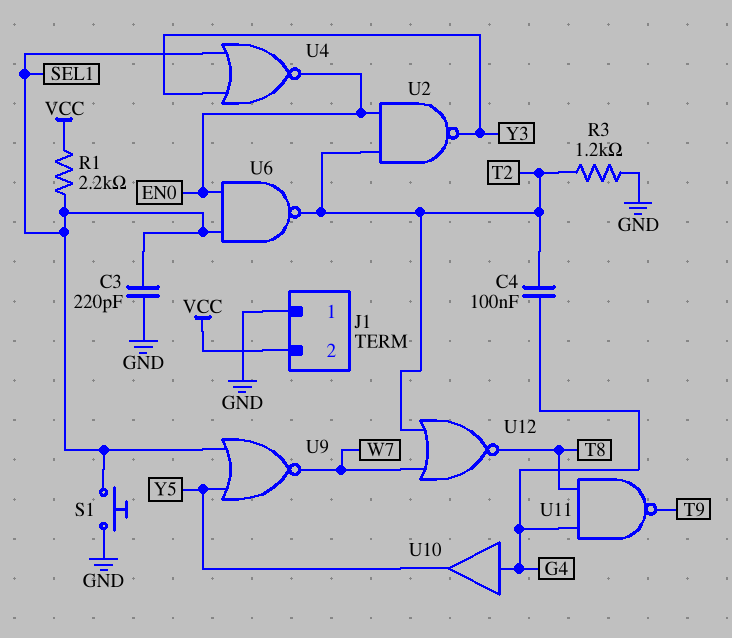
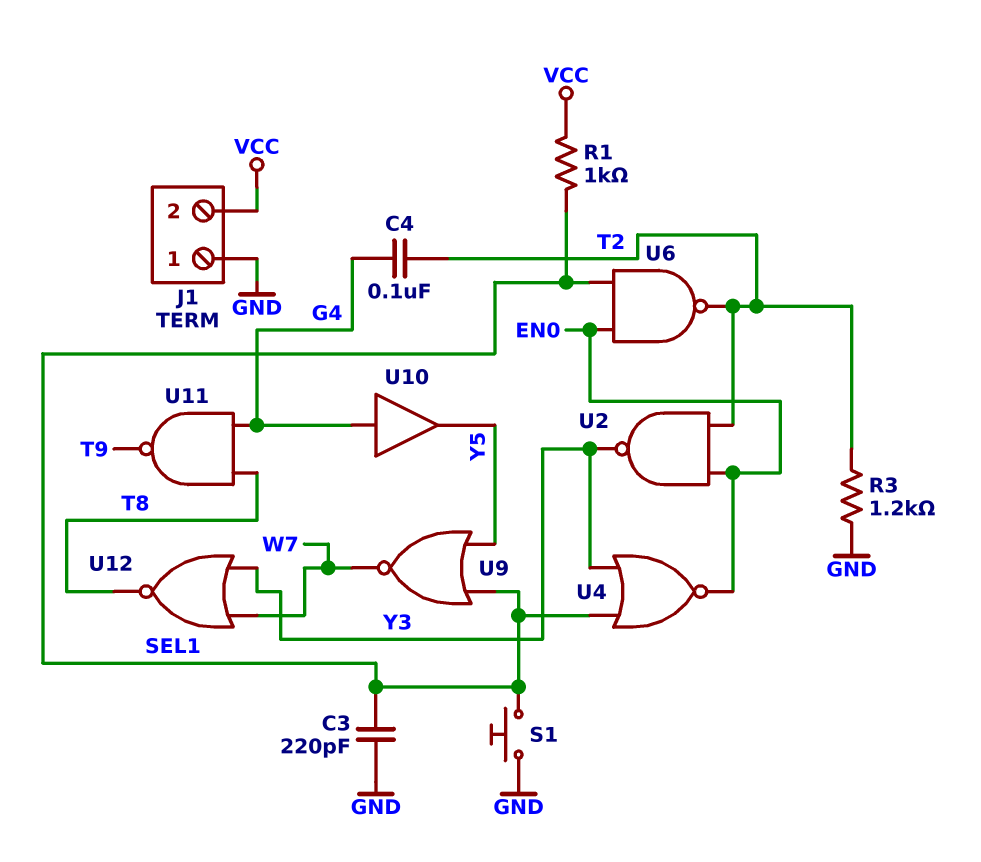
R1: 2.2k (SEL1, VCC) -> 1k (SEL1, VCC)
U12: NOR (in T2, in W7, out T8) -> NOR (in W7, in Y3, out T8)

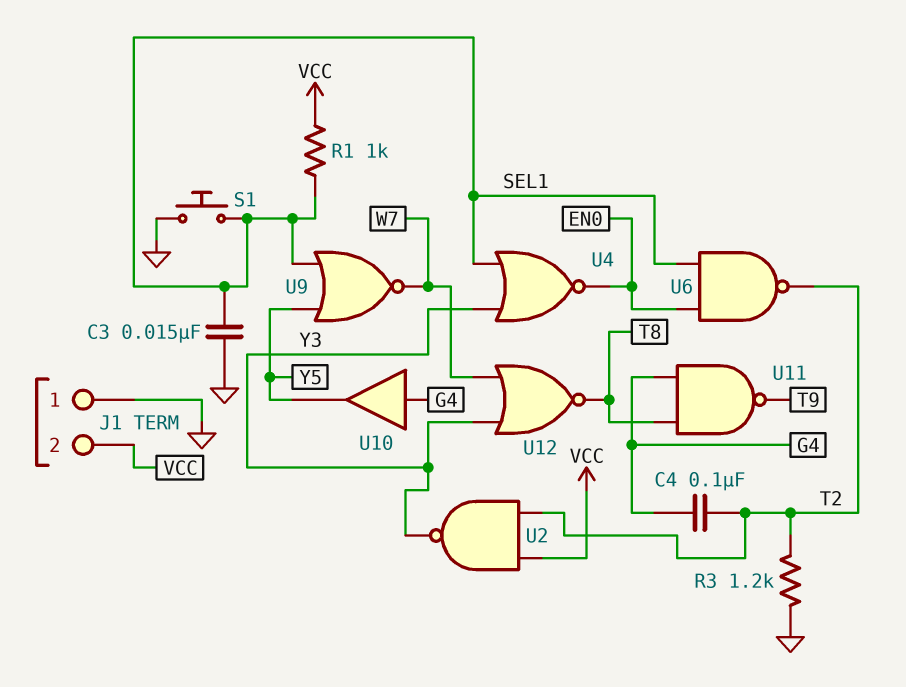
C3: 220pF (GND, SEL1) -> 15nF (GND, SEL1)
U2: NAND (in EN0, in T2, out Y3) -> NAND (in T2, in VCC, out Y3)

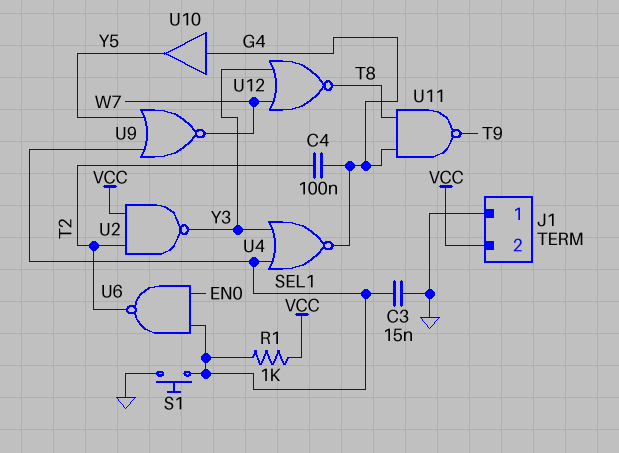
R3: 1.2k (GND, T2) -> none
U4: NOR (in SEL1, in Y3, out EN0) -> NOR (in SEL1, in Y3, out G4)

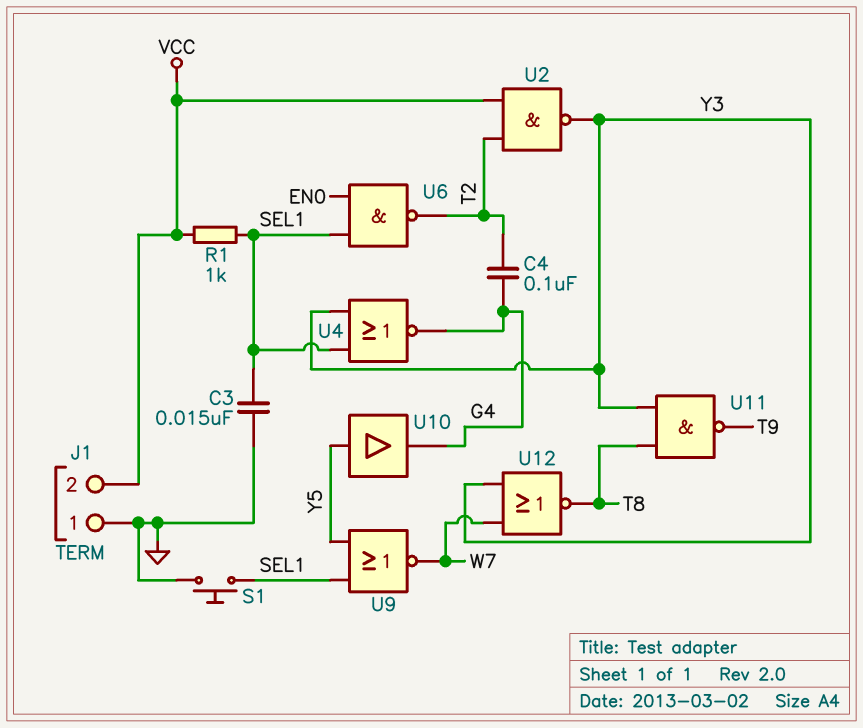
U10: buffer (in G4, out Y5) -> buffer (in Y5, out G4)
U11: NAND (in G4, in T8, out T9) -> NAND (in T8, in Y3, out T9)

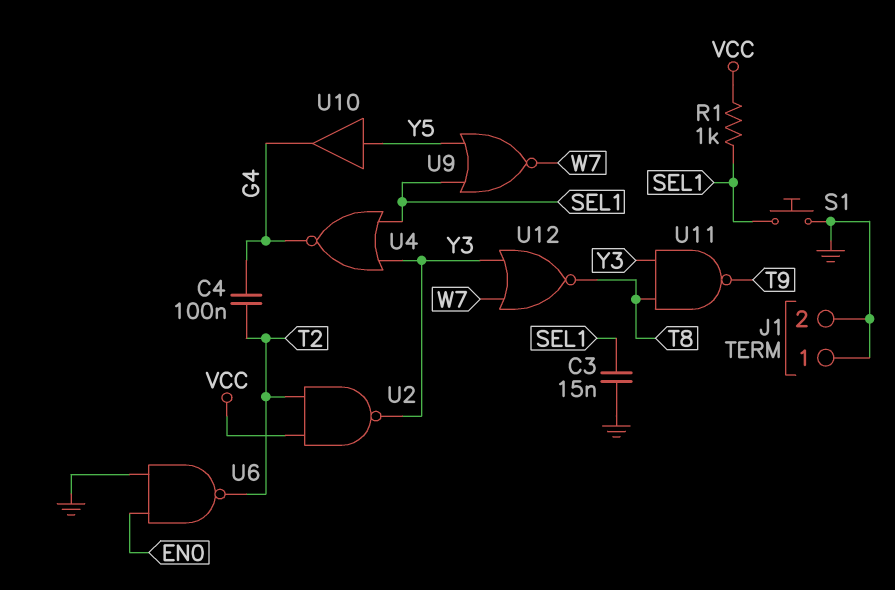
J1 pin 2: VCC -> GND
U6: NAND (in EN0, in SEL1, out T2) -> NAND (in EN0, in GND, out T2)

